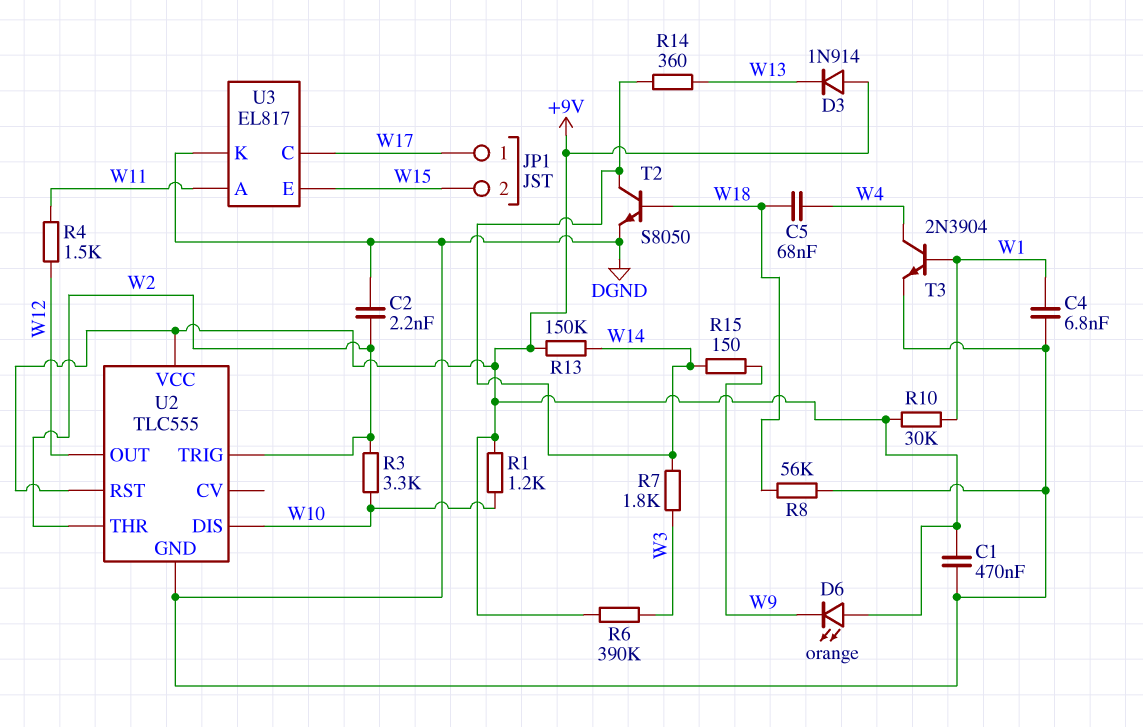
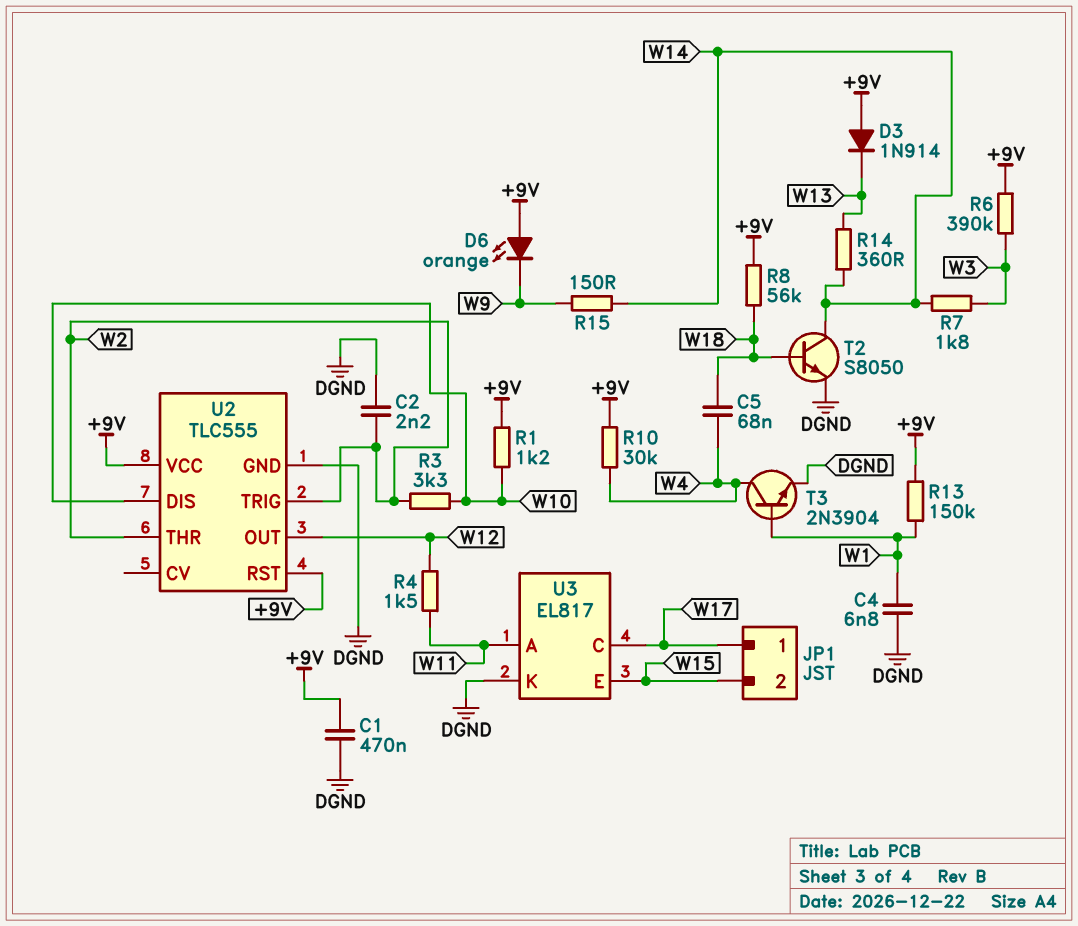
R8: 56k (DGND, W18) -> 56k (+9V, W18)
R10: 30k (+9V, W1) -> 30k (+9V, W4)
R13: 150k (+9V, W14) -> 150k (+9V, W1)

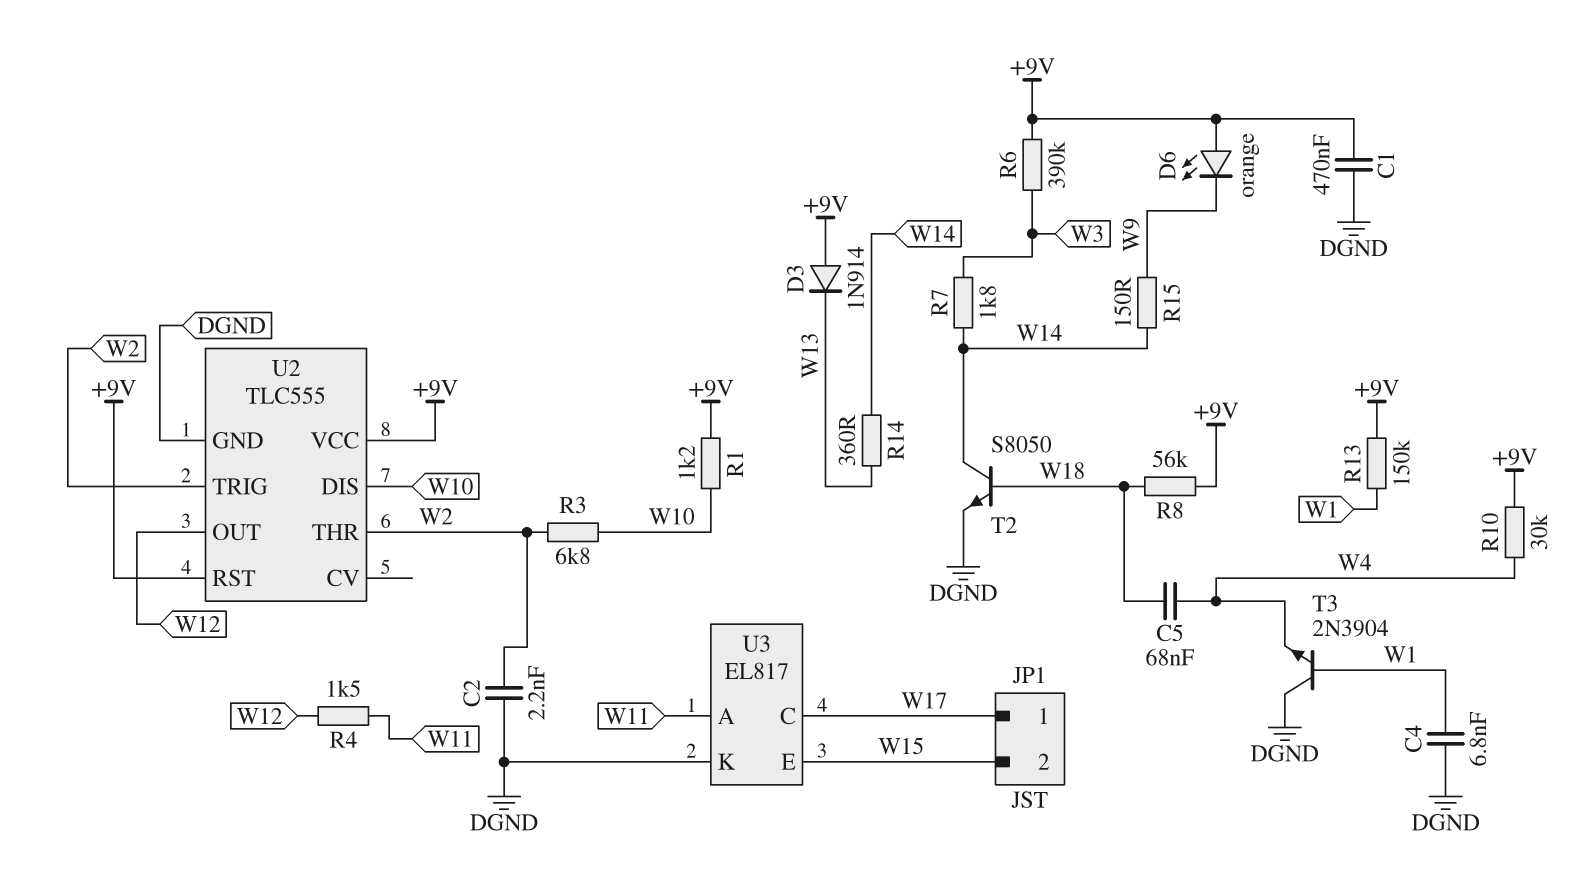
R3: 3.3k (W2, W10) -> 6.8k (W2, W10)
T3: NPN 2N3904 (B W1, C W4, E DGND) -> NPN 2N3904 (B W1, C DGND, E W4)

